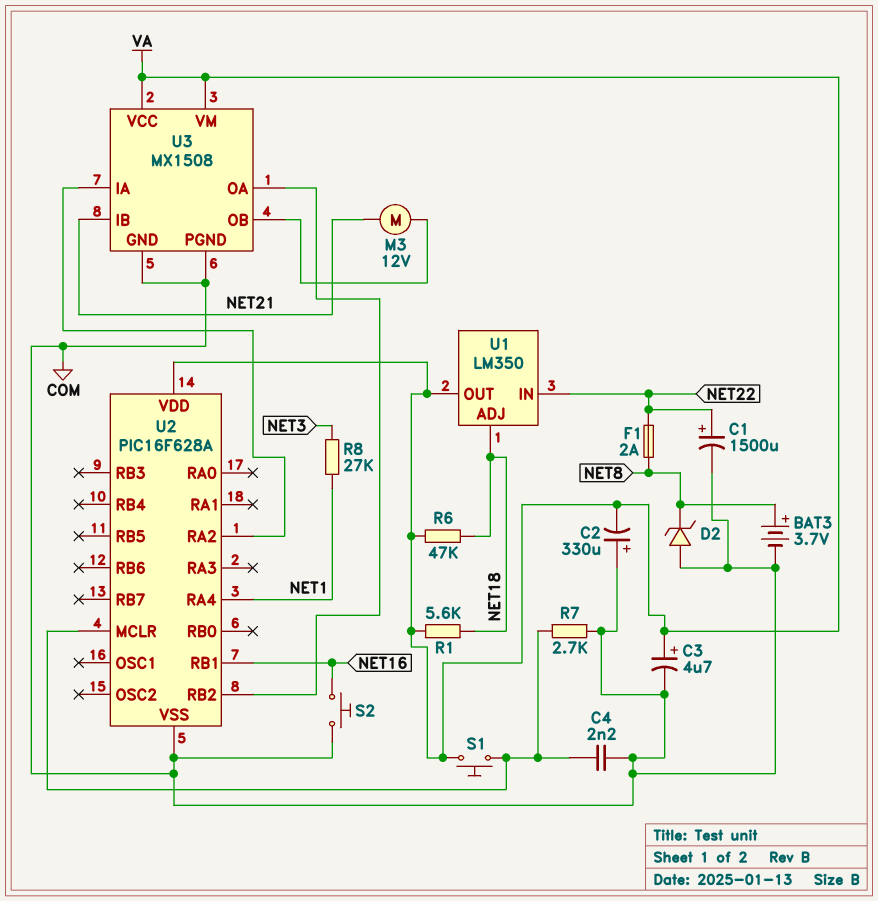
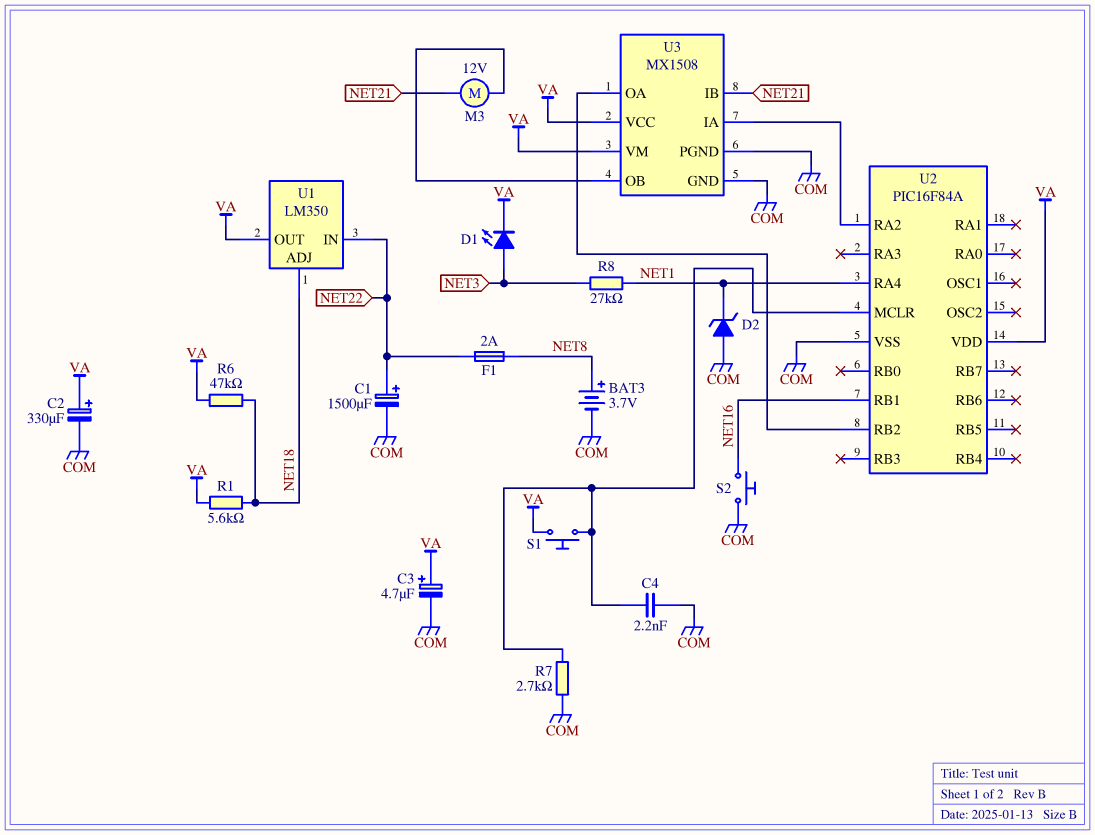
C2: 330uF (plus COM, minus VA) -> 330uF (plus VA, minus COM)
D1: none -> LED (A NET3, K VA)
D2: zener (A COM, K NET8) -> zener (A COM, K NET1)
U2: PIC16F628A -> PIC16F84A

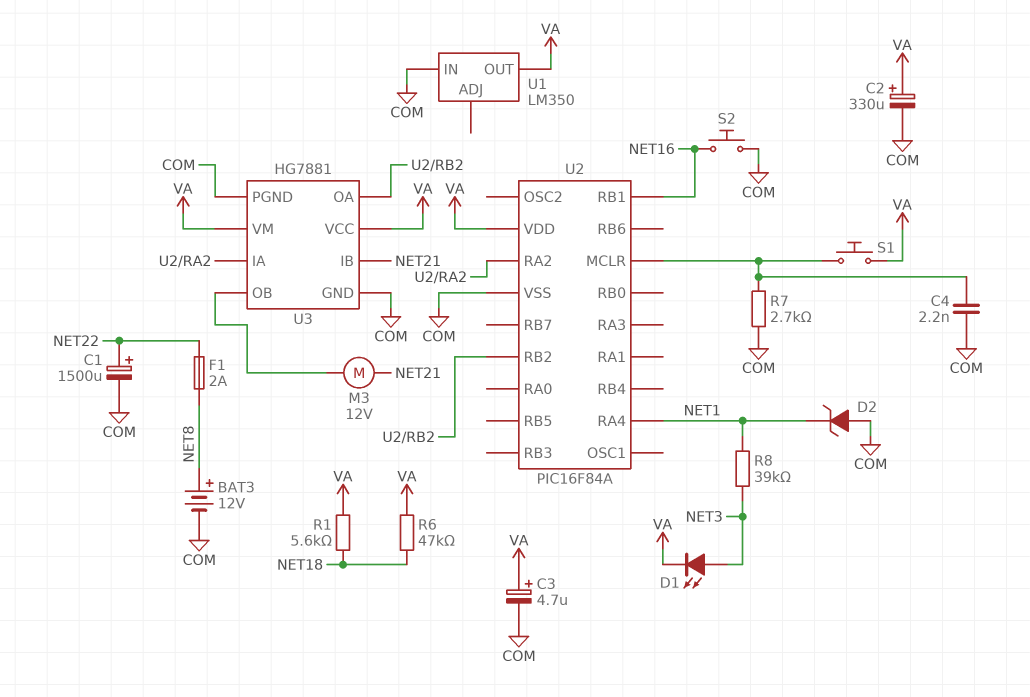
BAT3: 3.7V (plus NET8, minus COM) -> 12V (plus NET8, minus COM)
R8: 27k (NET1, NET3) -> 39k (NET1, NET3)
U1 pin ADJ: NET18 -> none
U1 pin IN: NET22 -> COM
U3: MX1508 -> HG7881

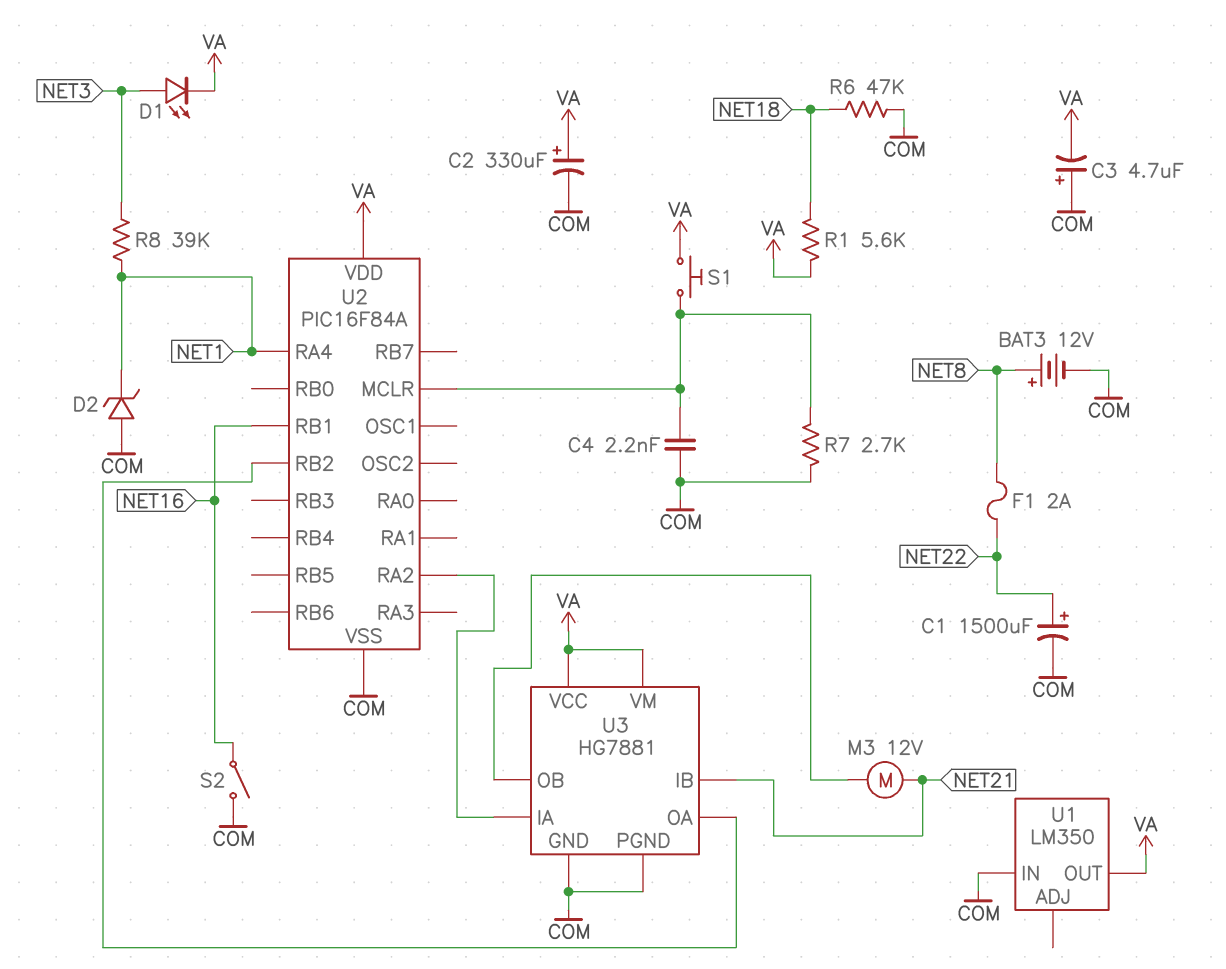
C3: 4.7uF (plus VA, minus COM) -> 4.7uF (plus COM, minus VA)
R6: 47k (NET18, VA) -> 47k (COM, NET18)
S2: button (COM, NET16) -> switch (COM, NET16)

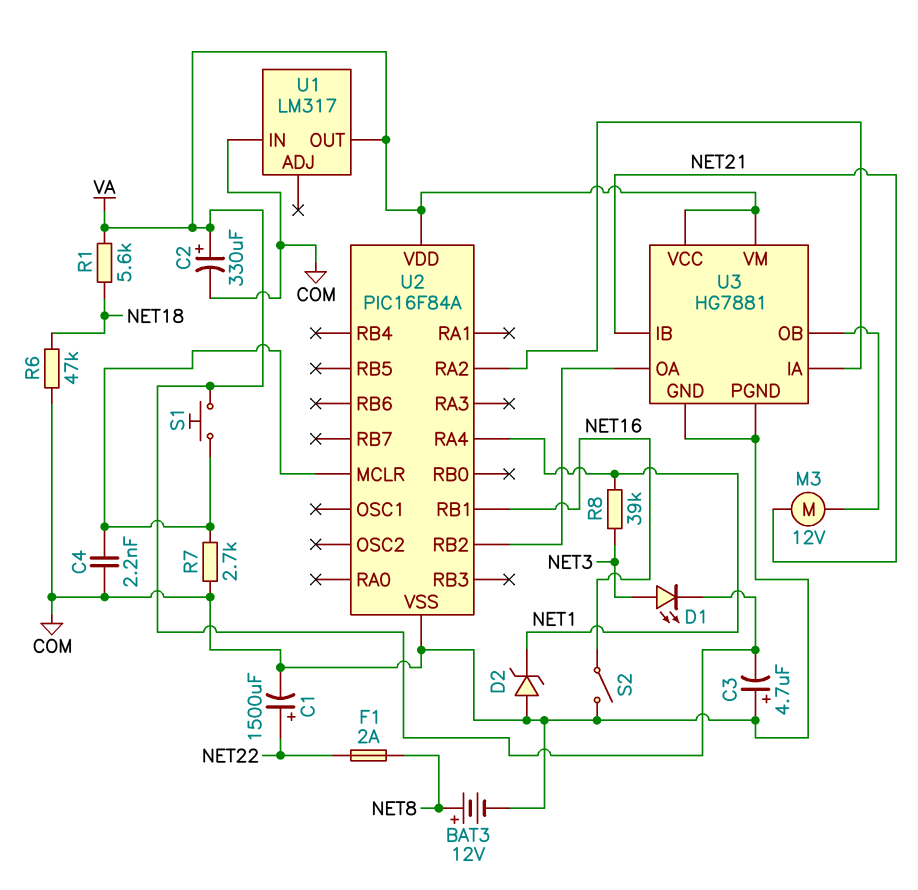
U1: LM350 -> LM317

